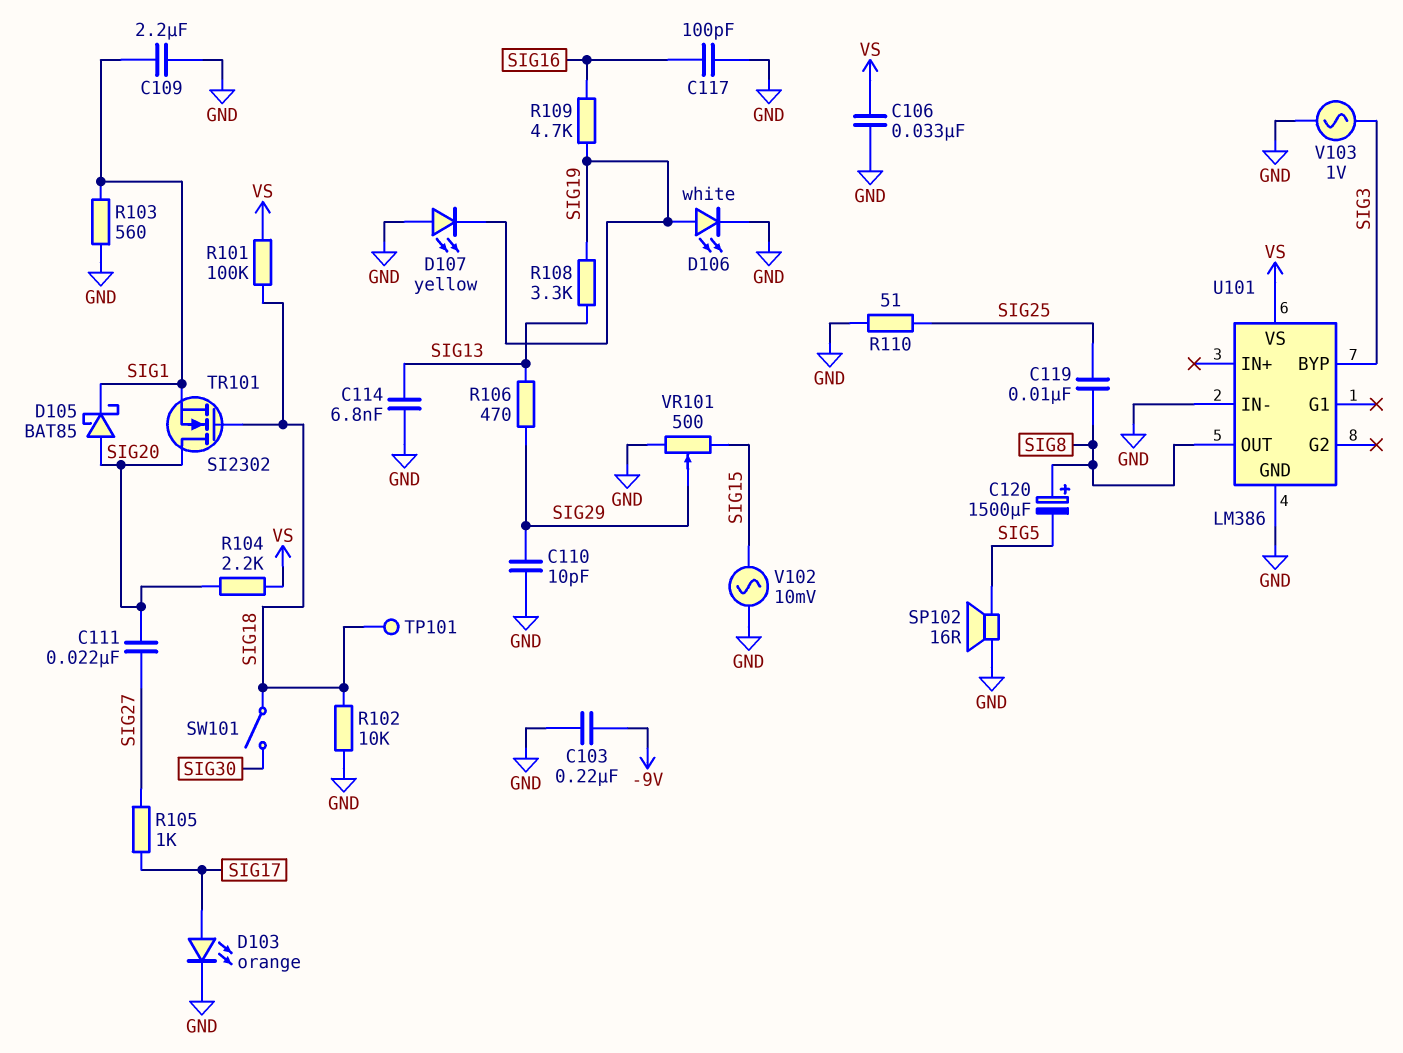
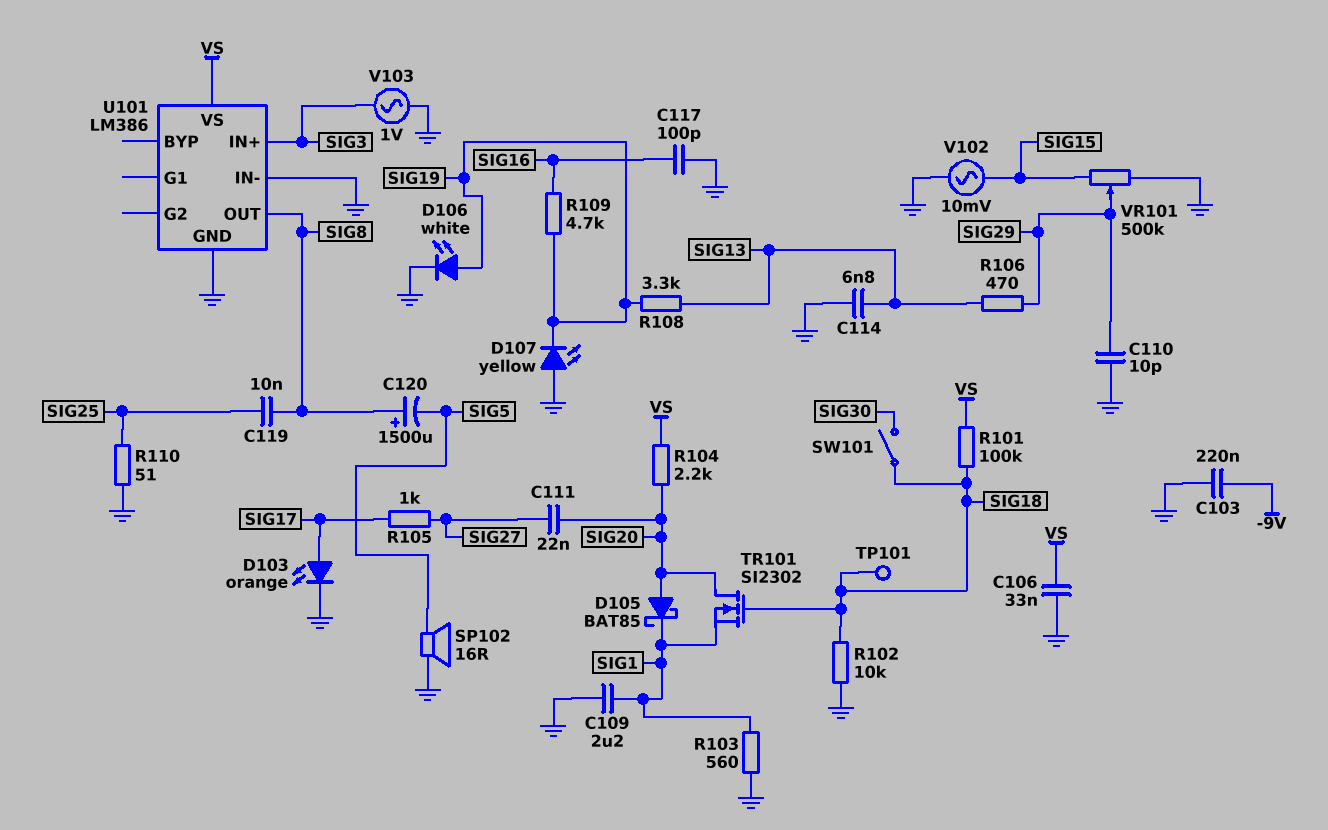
U101 pin BYP: SIG3 -> none
U101 pin IN+: none -> SIG3
VR101: 500 (GND, SIG15, wiper SIG29) -> 500k (GND, SIG15, wiper SIG29)

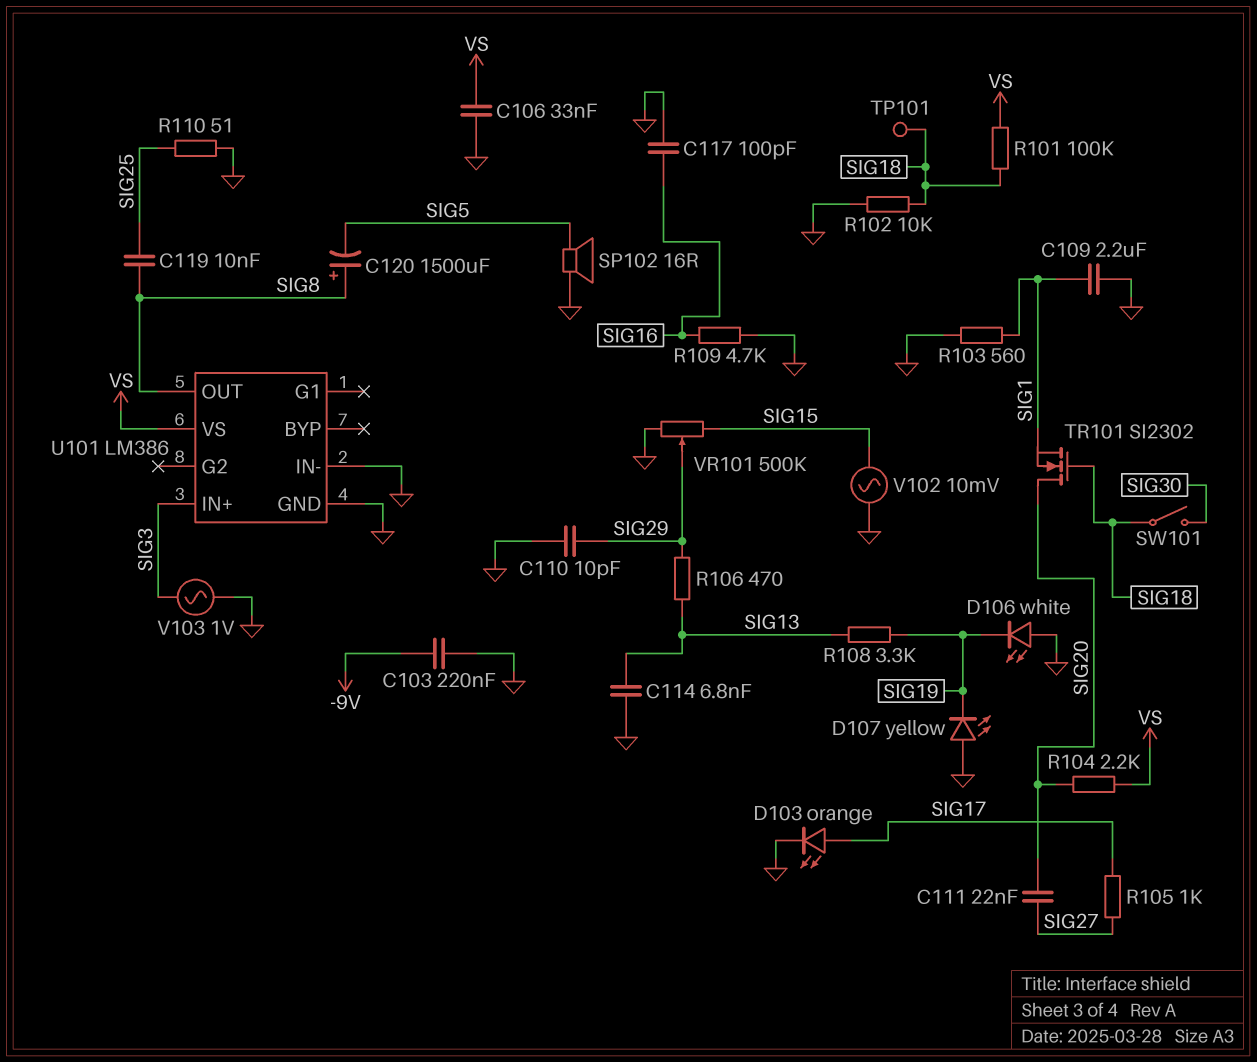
D105: schottky BAT85 (A SIG20, K SIG1) -> none
D106: LED white (A SIG19, K GND) -> LED white (A GND, K SIG19)
R109: 4.7k (SIG16, SIG19) -> 4.7k (GND, SIG16)

